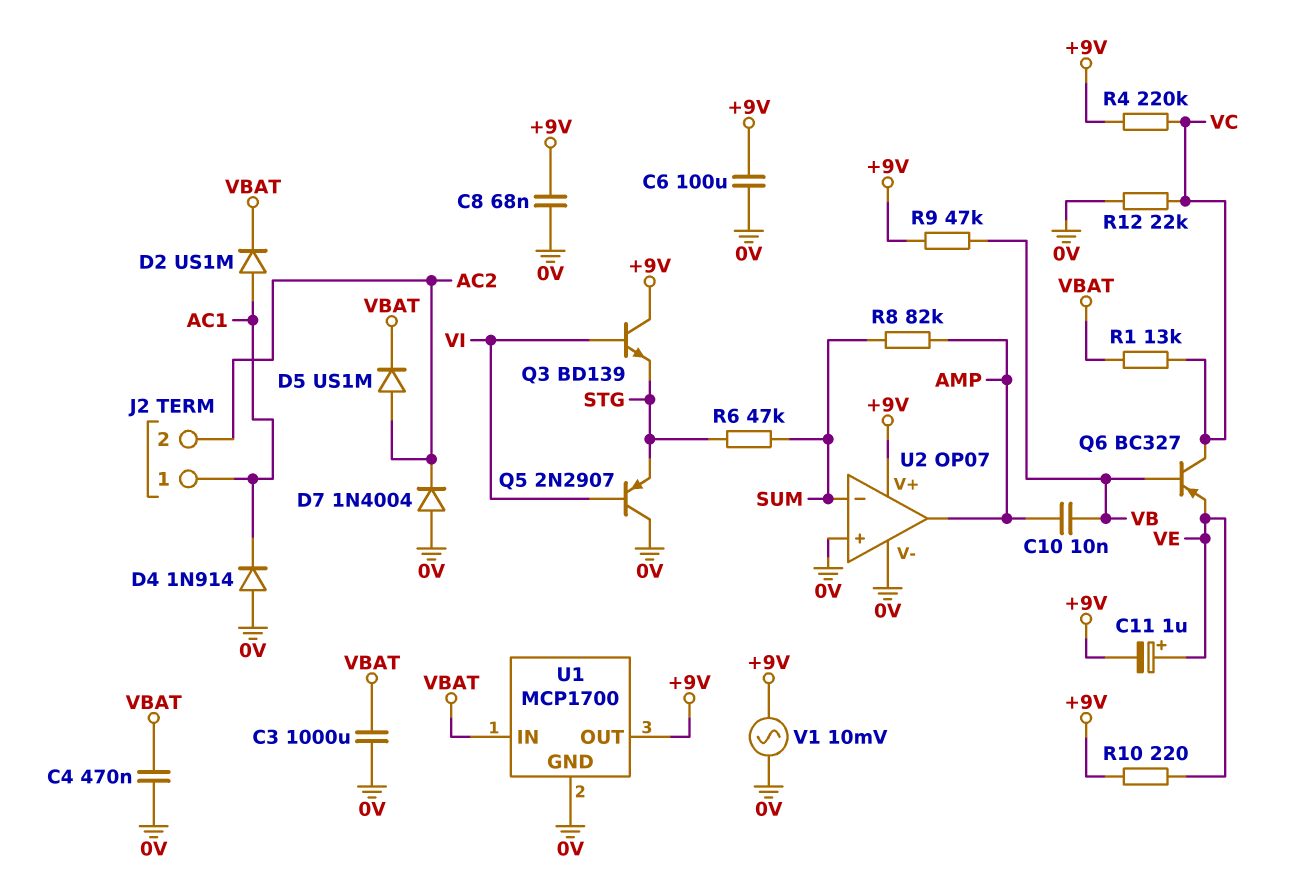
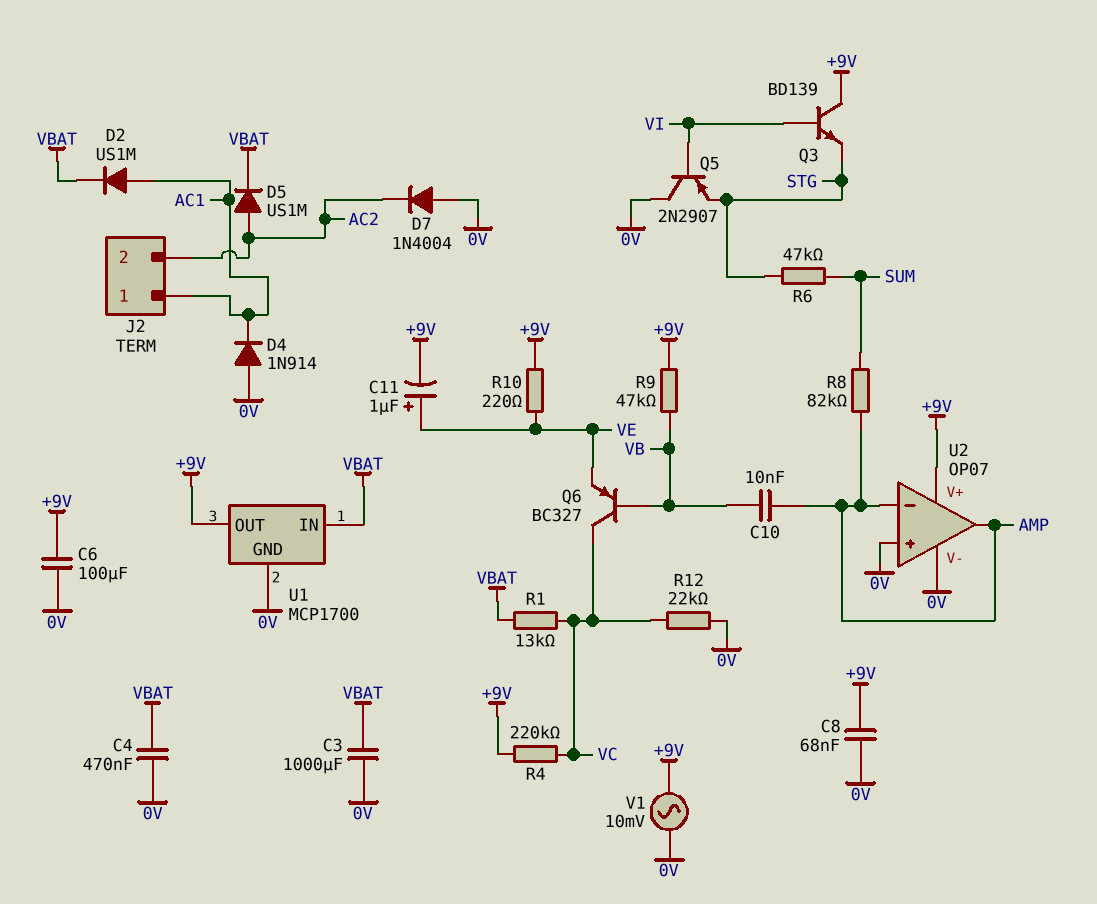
U2 pin in-: SUM -> AMP

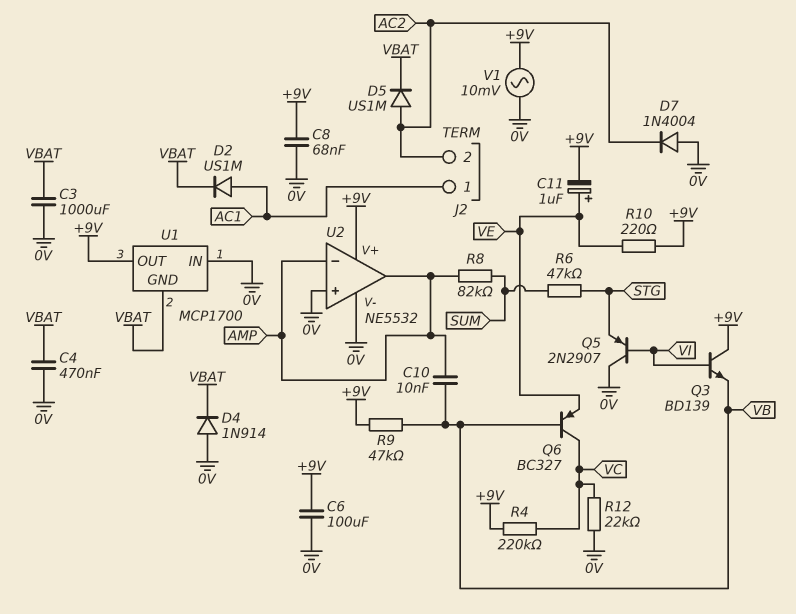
D4: diode 1N914 (A 0V, K AC1) -> diode 1N914 (A 0V, K VBAT)
Q3: NPN BD139 (B VI, C +9V, E STG) -> NPN BD139 (B VI, C +9V, E VB)
R1: 13k (VBAT, VC) -> none
U1 pin GND: 0V -> VBAT
U1 pin IN: VBAT -> 0V
U2: OP07 -> NE5532

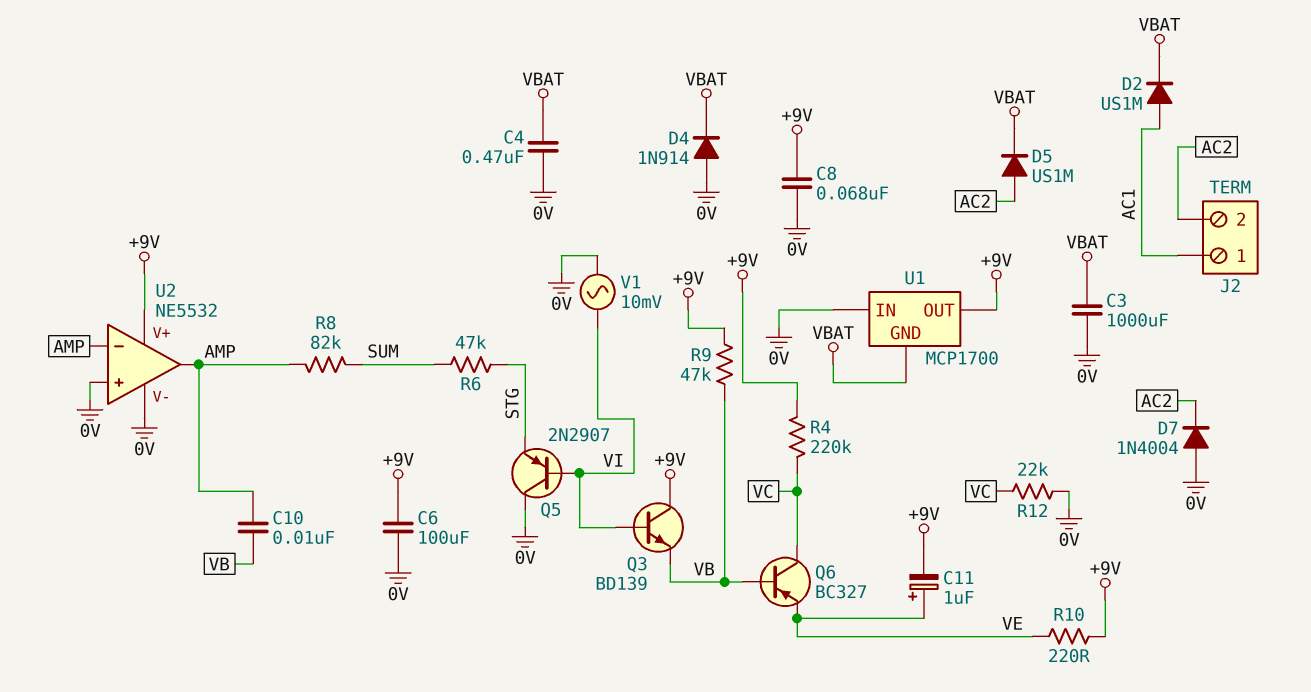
V1: AC 10mV (+9V, 0V) -> AC 10mV (0V, VI)

